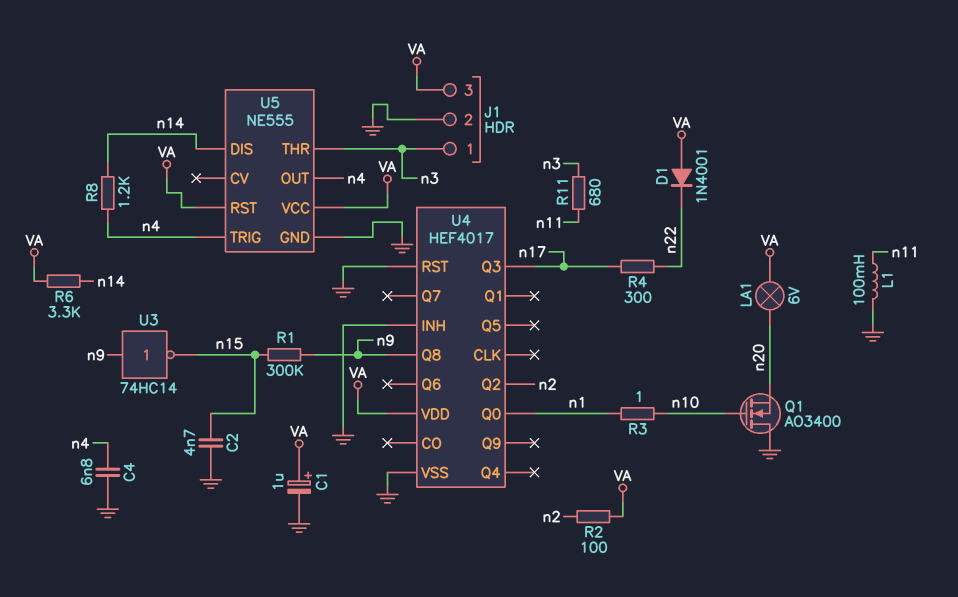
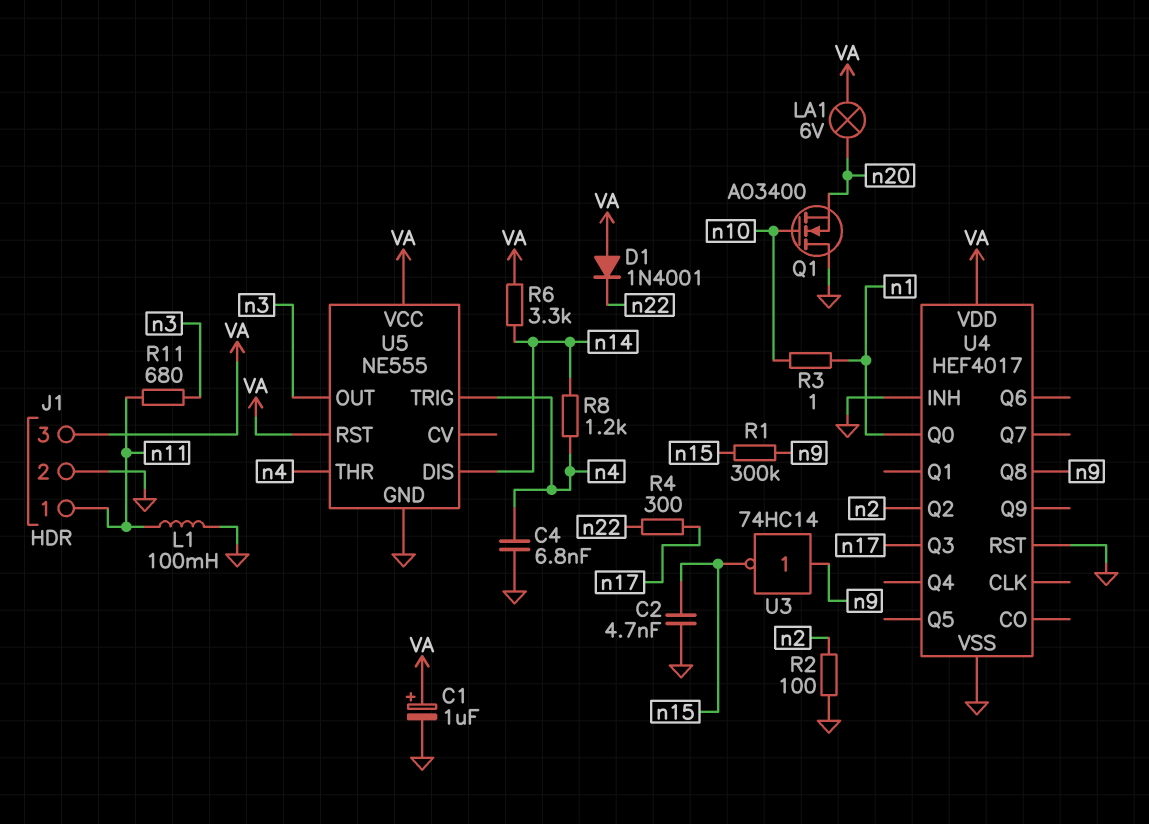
J1 pin 1: n3 -> n11
R2: 100 (VA, n2) -> 100 (GND, n2)
U5 pin OUT: n4 -> n3
U5 pin THR: n3 -> n4

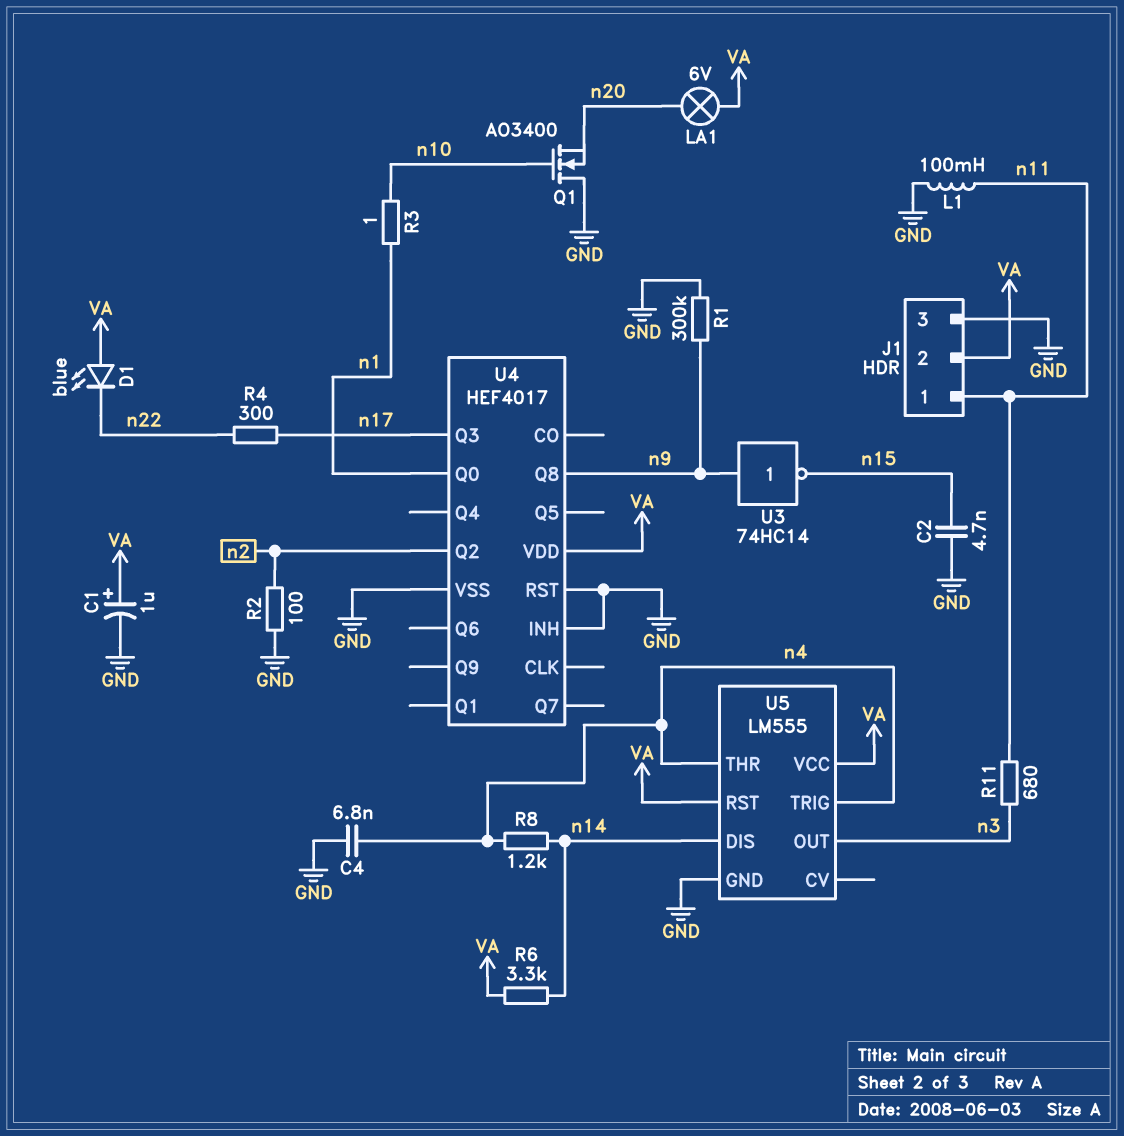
D1: diode 1N4001 (A VA, K n22) -> LED blue (A VA, K n22)
J1 pin 2: GND -> VA
J1 pin 3: VA -> GND
R1: 300k (n9, n15) -> 300k (GND, n9)
U5: NE555 -> LM555

